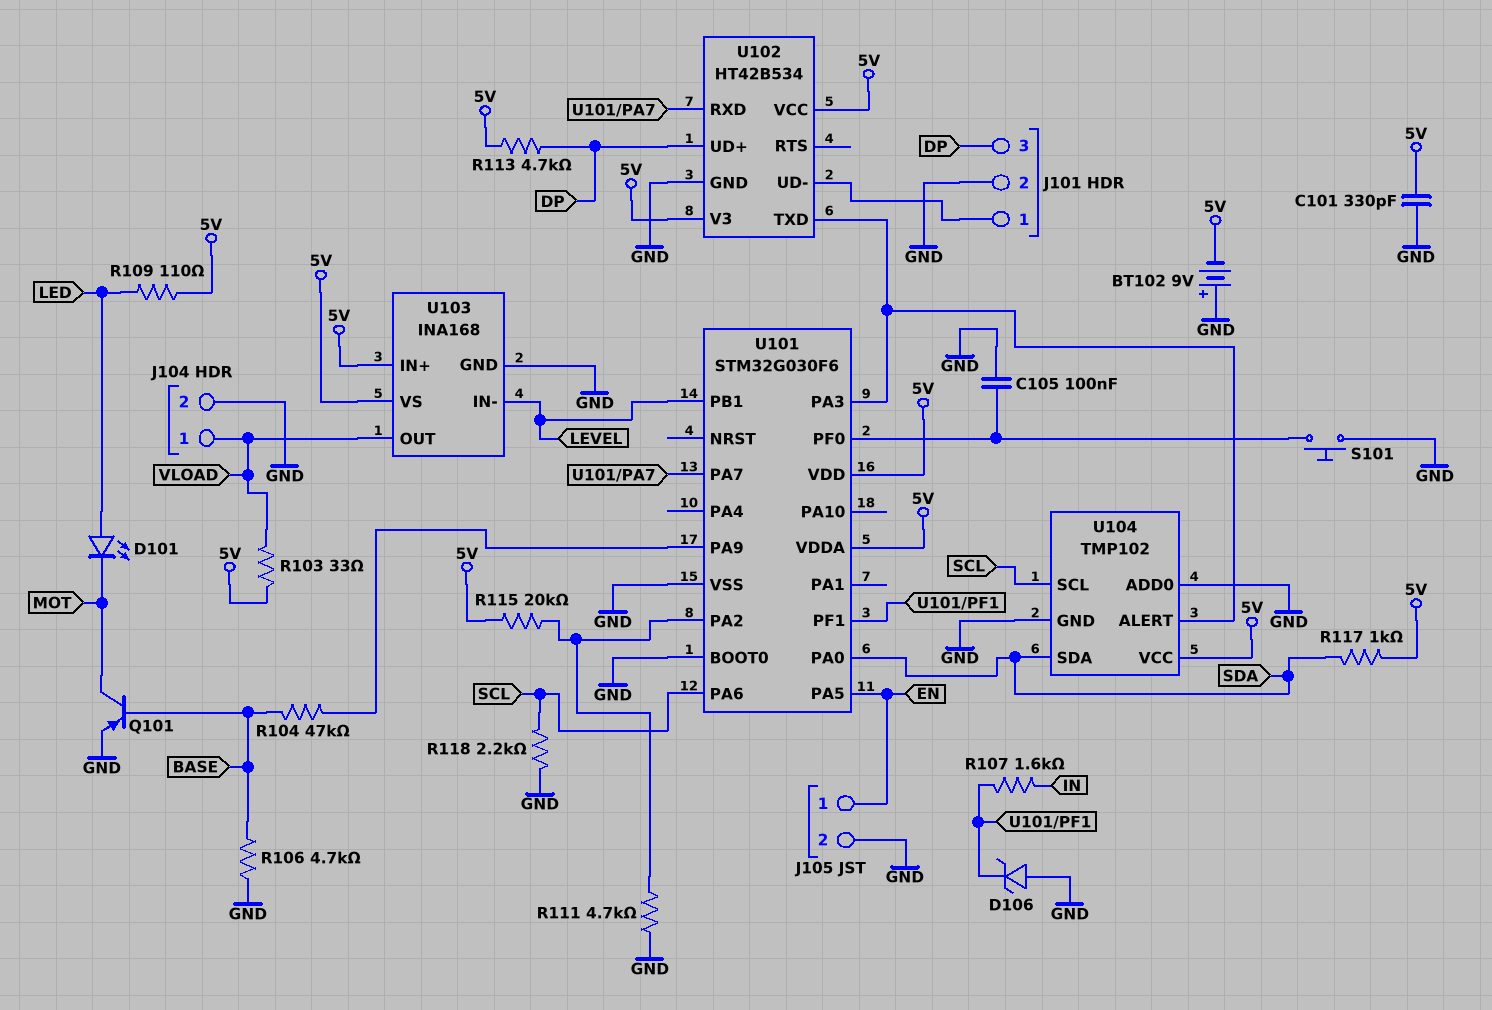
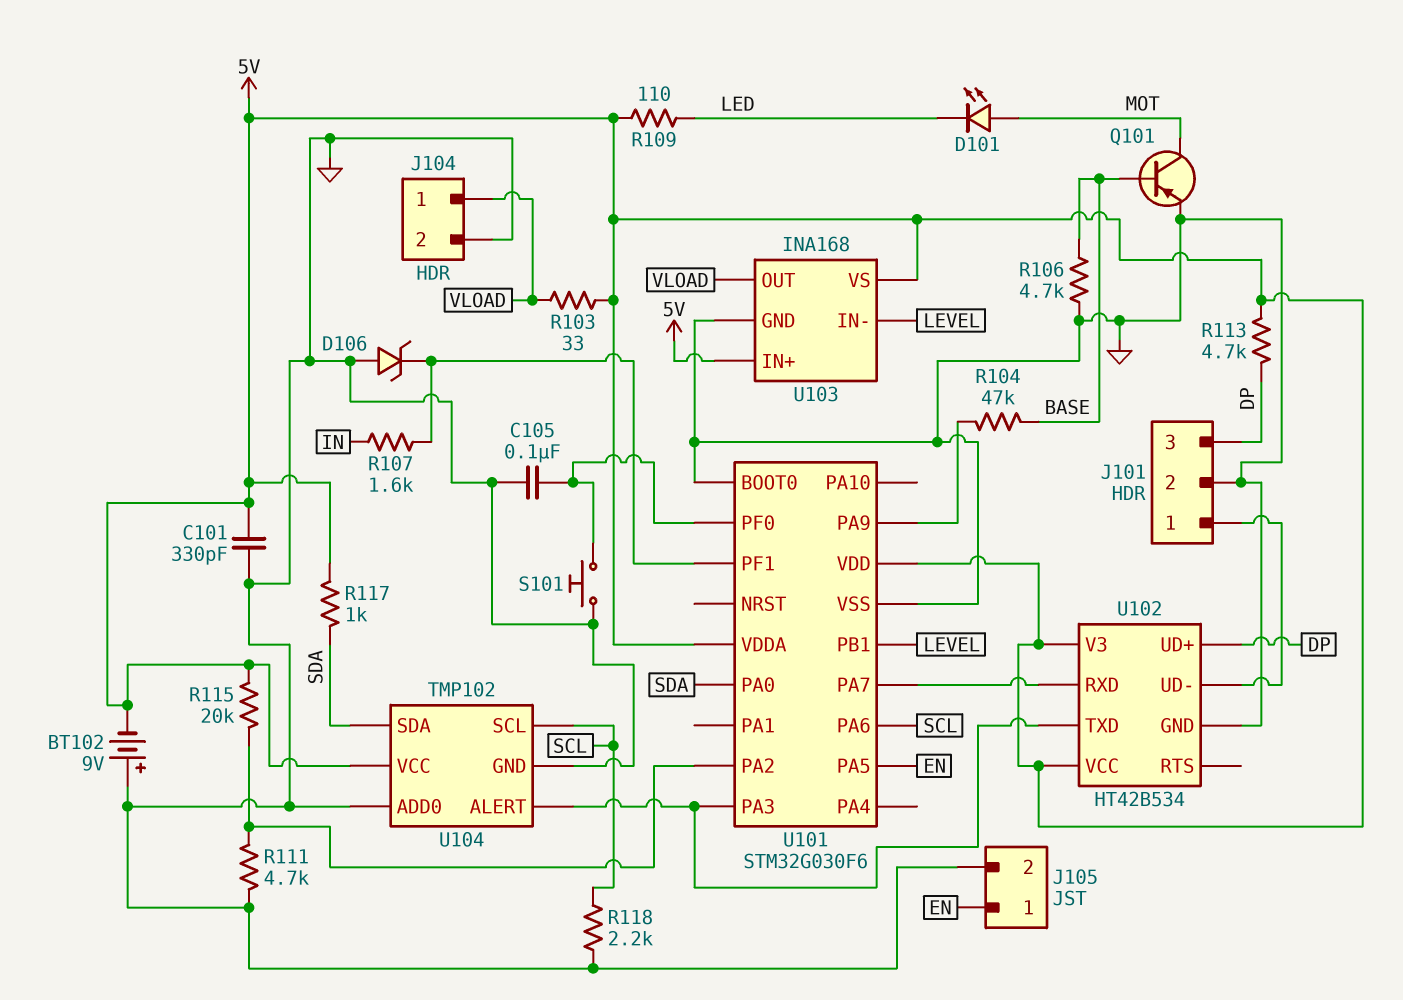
D101: LED (A LED, K MOT) -> LED (A MOT, K LED)

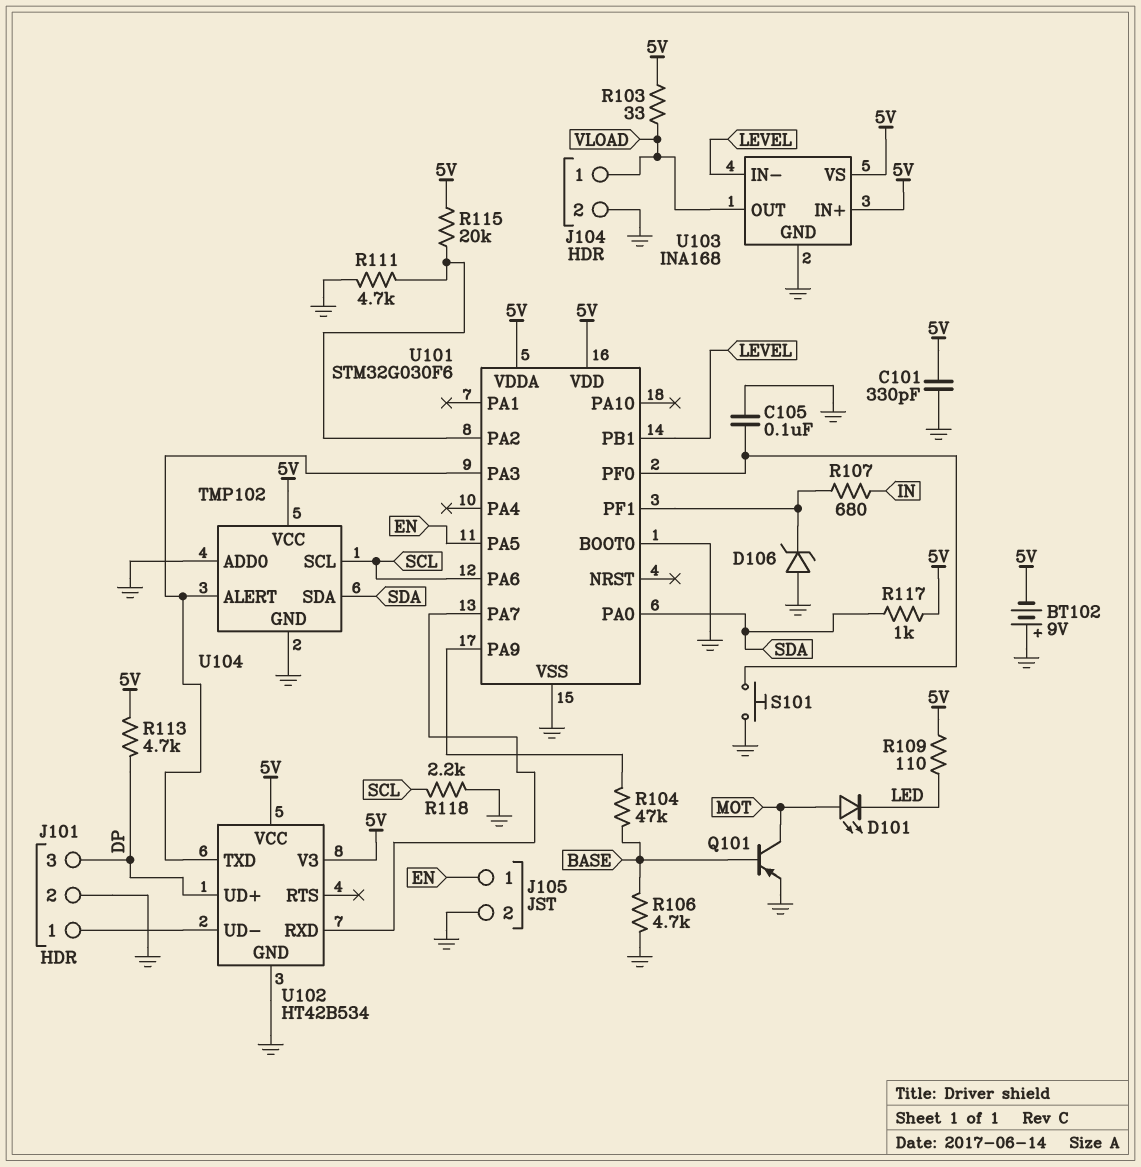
R107: 1.6k (IN, U101/PF1) -> 680 (IN, U101/PF1)

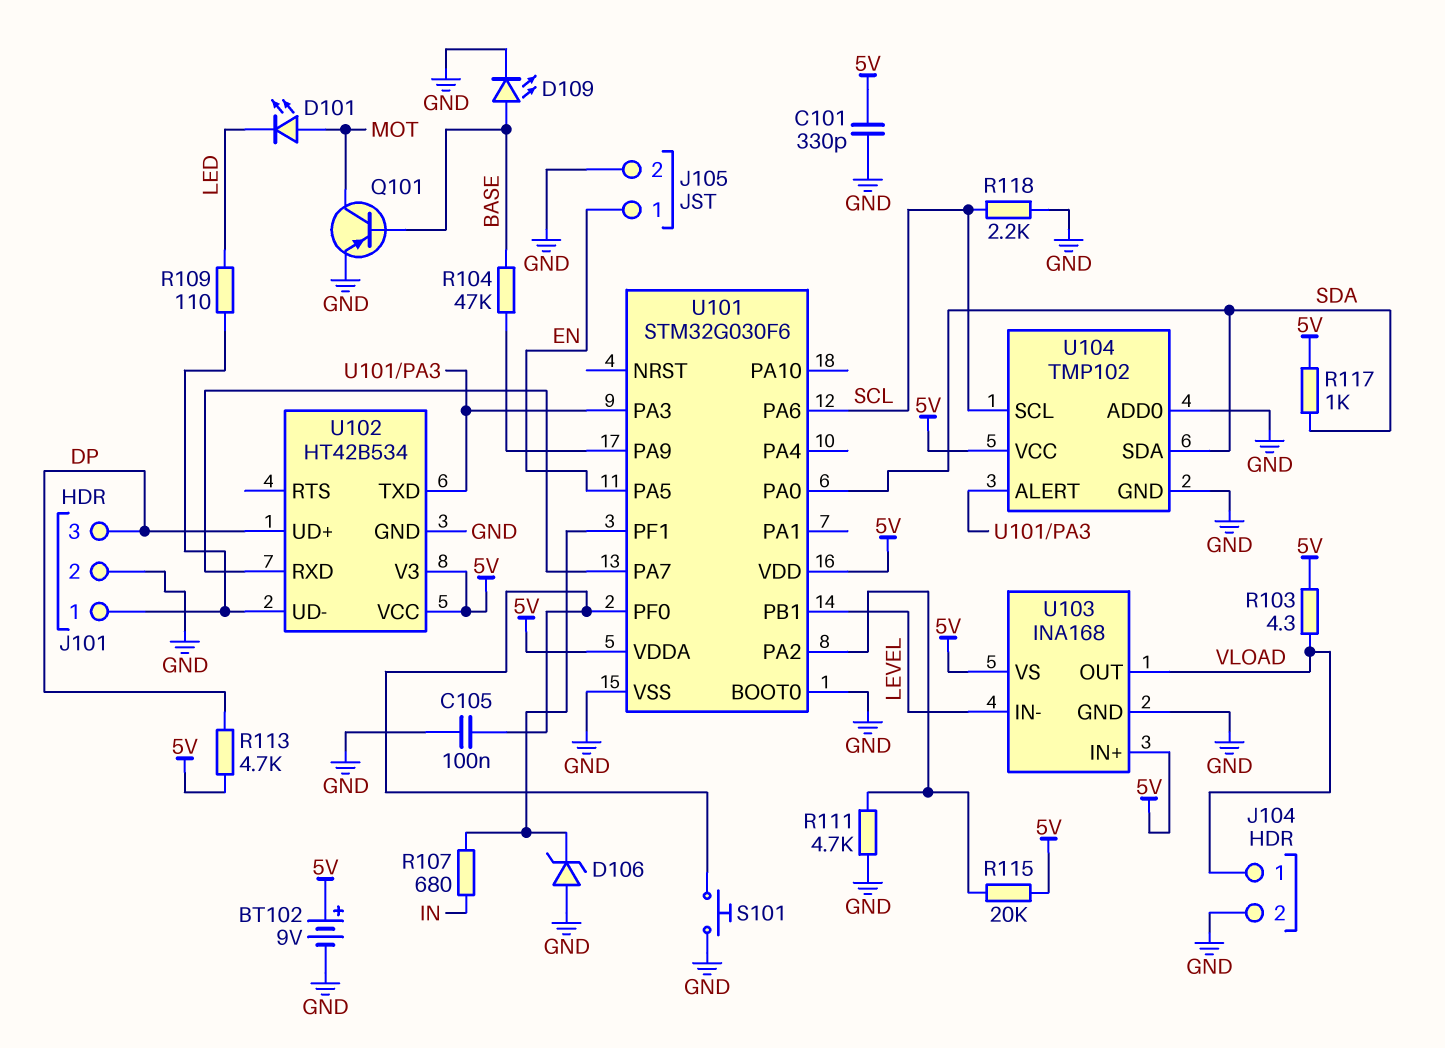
BT102: 9V (plus GND, minus 5V) -> 9V (plus 5V, minus GND)
D109: none -> LED (A BASE, K GND)
R103: 33 (5V, VLOAD) -> 4.3 (5V, VLOAD)
R106: 4.7k (BASE, GND) -> none
R109: 110 (5V, LED) -> 110 (J101/1, LED)

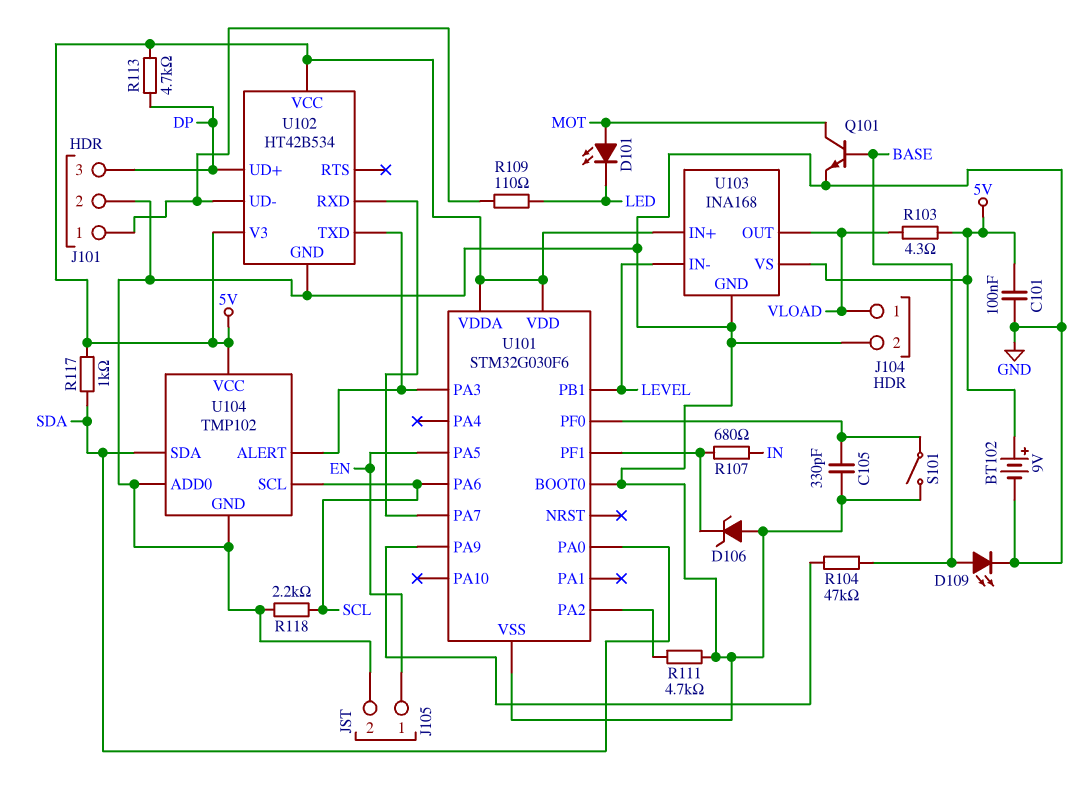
C101: 330pF (5V, GND) -> 100nF (5V, GND)
C105: 100nF (GND, U101/PF0) -> 330pF (GND, U101/PF0)
Q101: PNP (B BASE, C MOT, E GND) -> NPN (B BASE, C MOT, E GND)
R115: 20k (5V, U101/PA2) -> none
S101: button (GND, U101/PF0) -> switch (GND, U101/PF0)

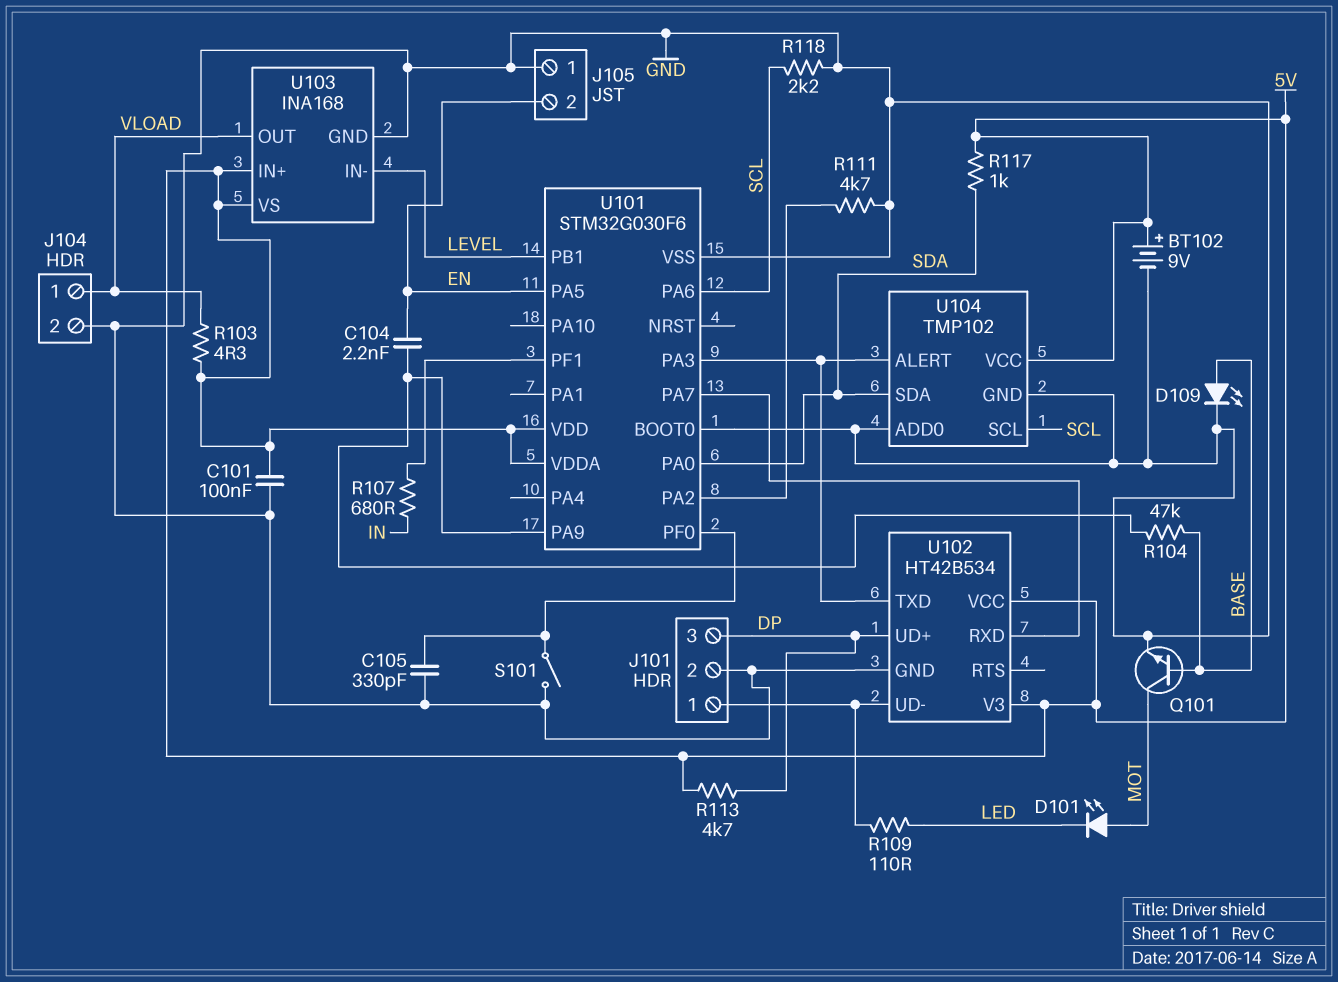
C104: none -> 2.2nF (EN, U101/PA9)
D106: zener (A GND, K U101/PF1) -> none
J105 pin 1: EN -> GND
J105 pin 2: GND -> EN

